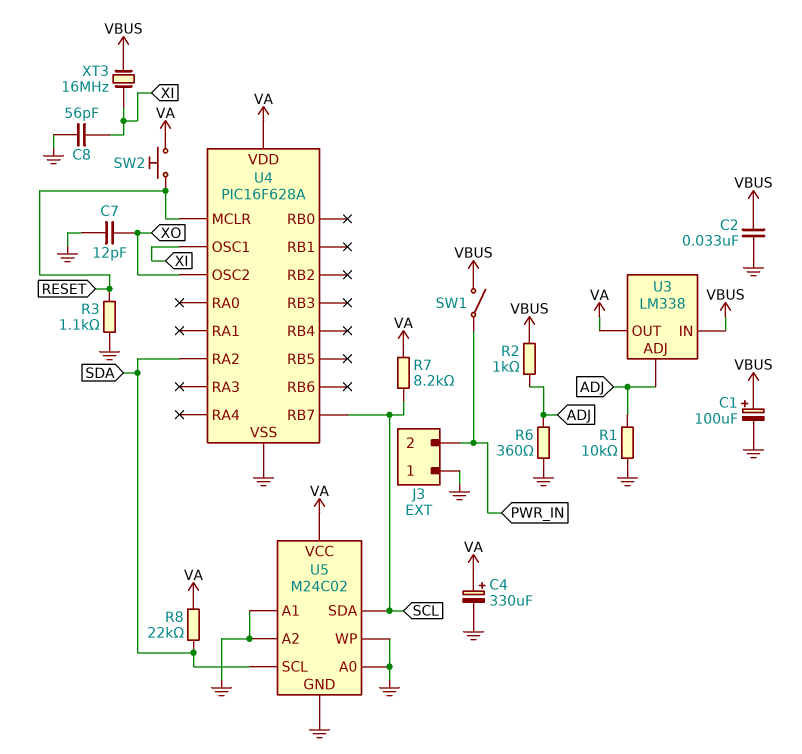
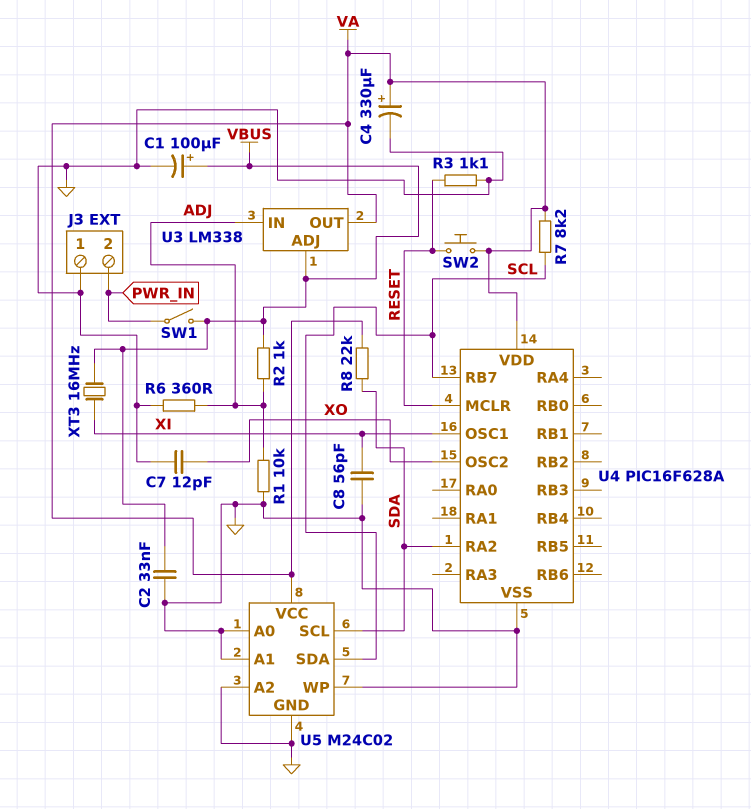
U3 pin ADJ: ADJ -> VBUS
U3 pin IN: VBUS -> ADJ

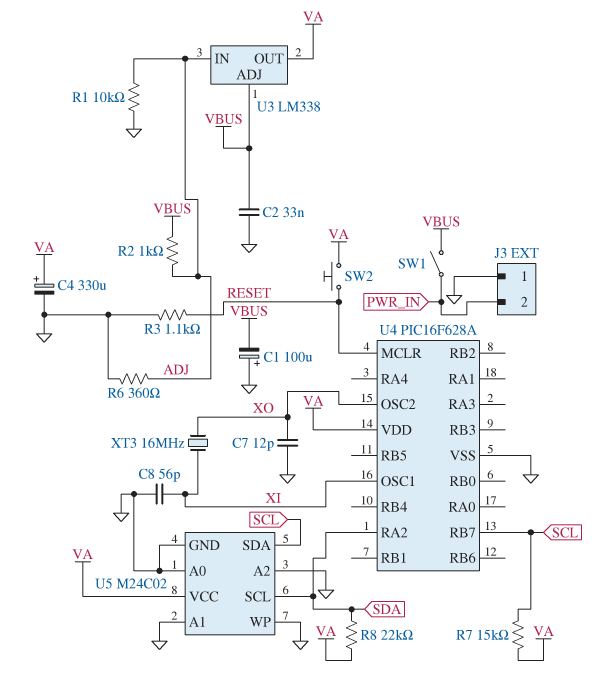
C1: 100uF (plus VBUS, minus GND) -> 100uF (plus GND, minus VBUS)
R7: 8.2k (SCL, VA) -> 15k (SCL, VA)
XT3: 16MHz (VBUS, XI) -> 16MHz (XI, XO)

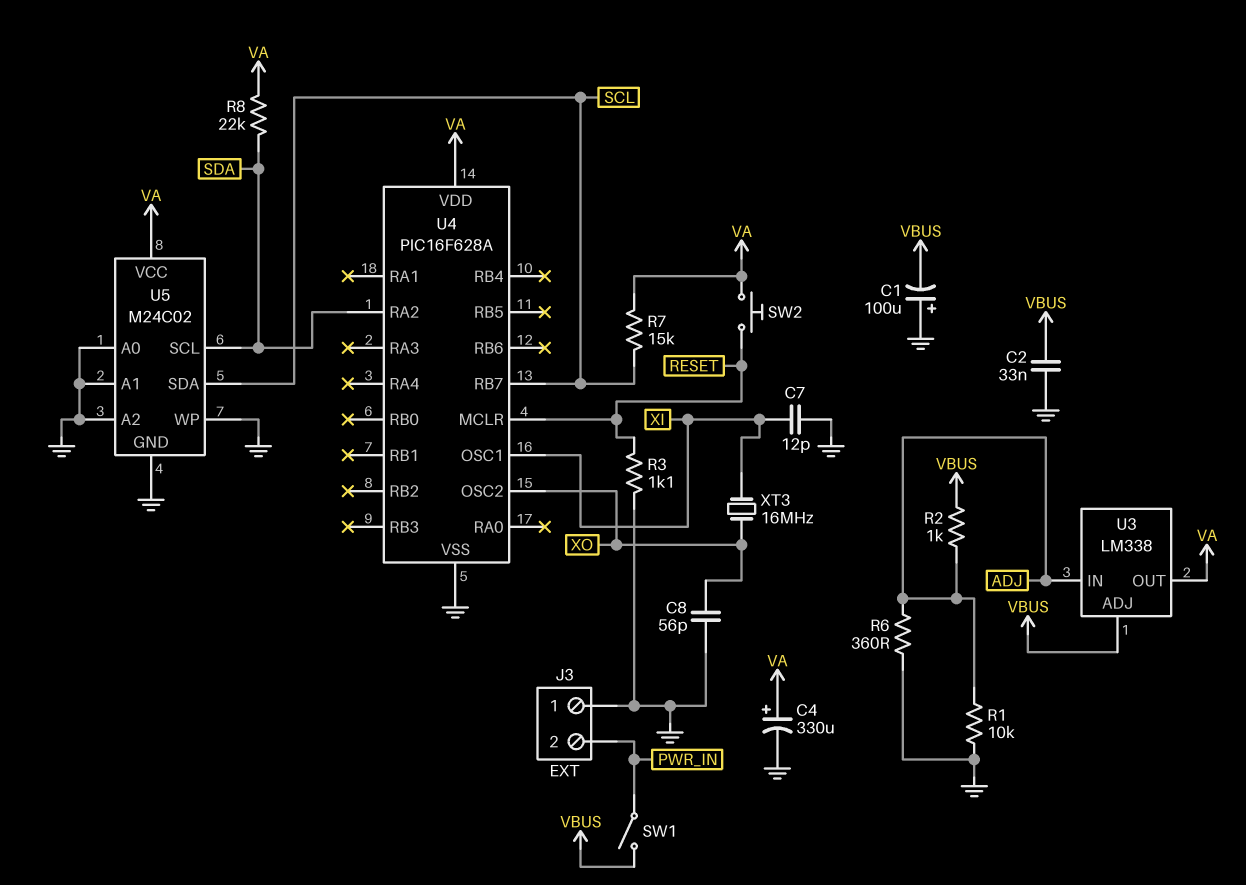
C7: 12pF (GND, XO) -> 12pF (GND, XI)
C8: 56pF (GND, XI) -> 56pF (GND, XO)

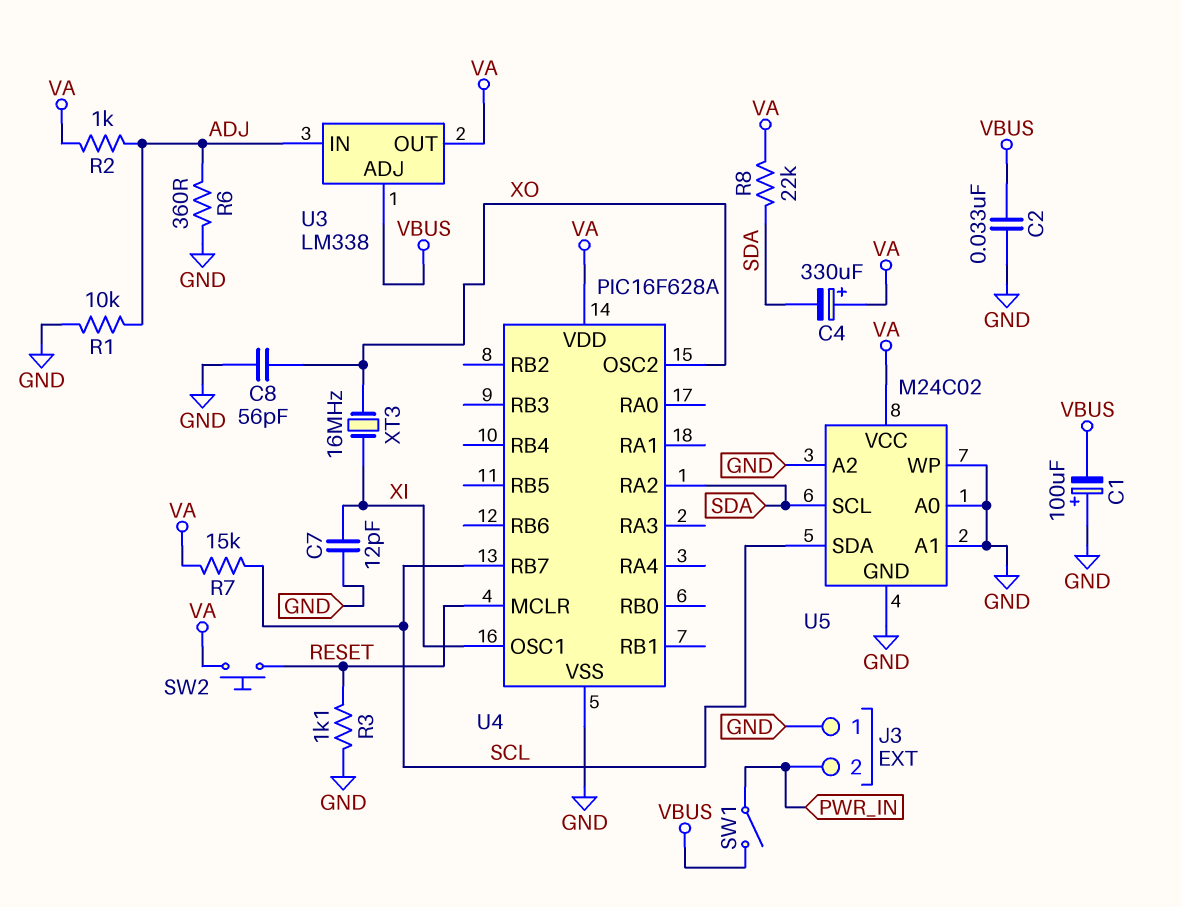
C4: 330uF (plus VA, minus GND) -> 330uF (plus VA, minus SDA)
R2: 1k (ADJ, VBUS) -> 1k (ADJ, VA)

